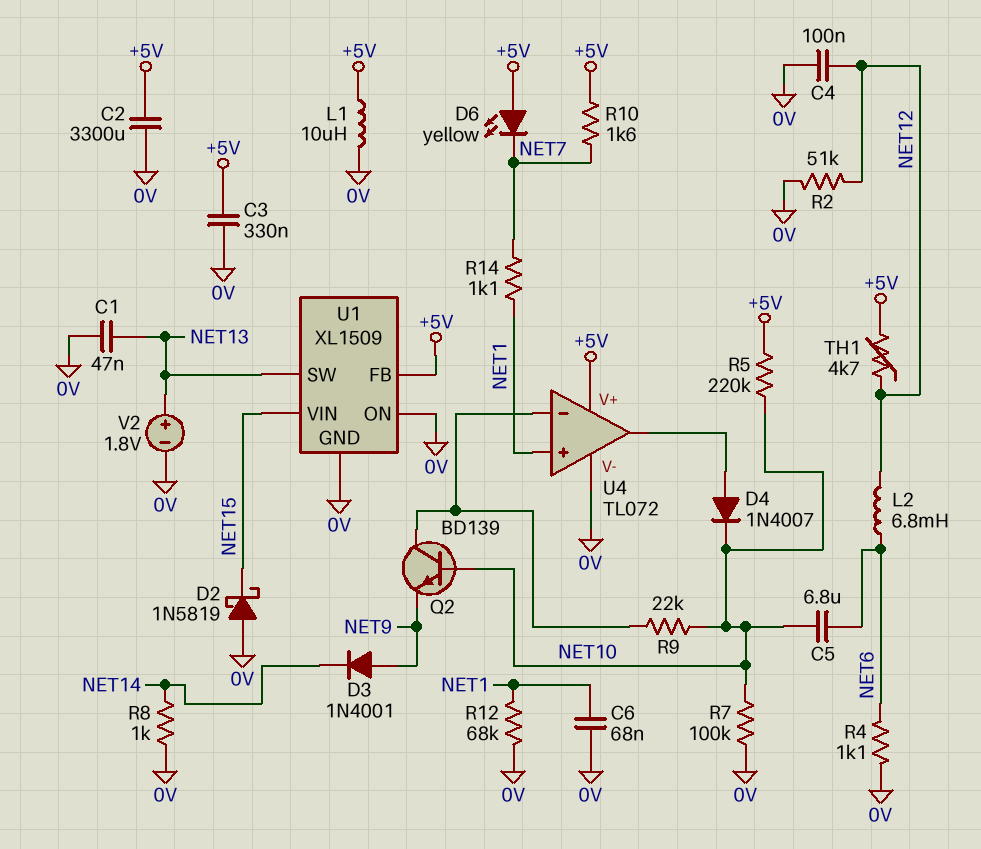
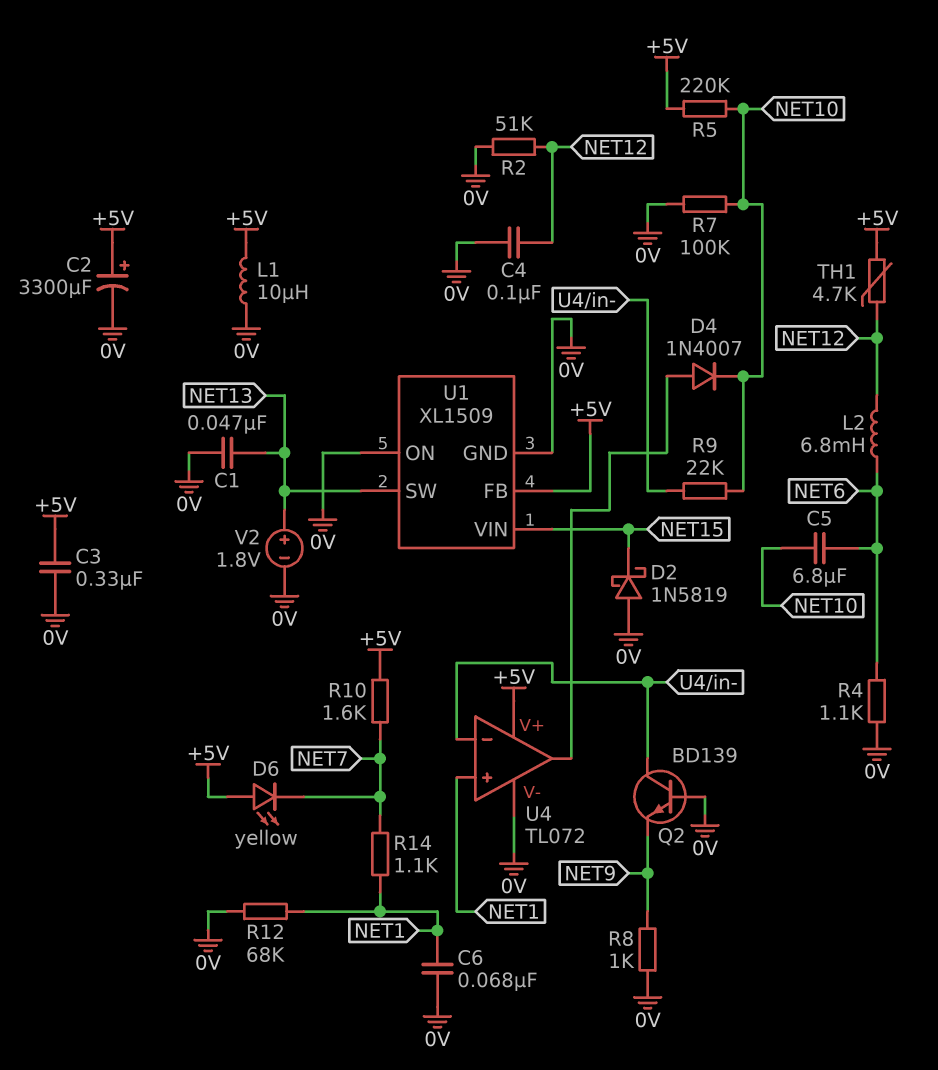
C2: 3300uF (+5V, 0V) -> 3300uF (plus +5V, minus 0V)
D3: diode 1N4001 (A NET9, K NET14) -> none
Q2: NPN BD139 (B NET10, C U4/in-, E NET9) -> NPN BD139 (B 0V, C U4/in-, E NET9)
R8: 1k (0V, NET14) -> 1k (0V, NET9)

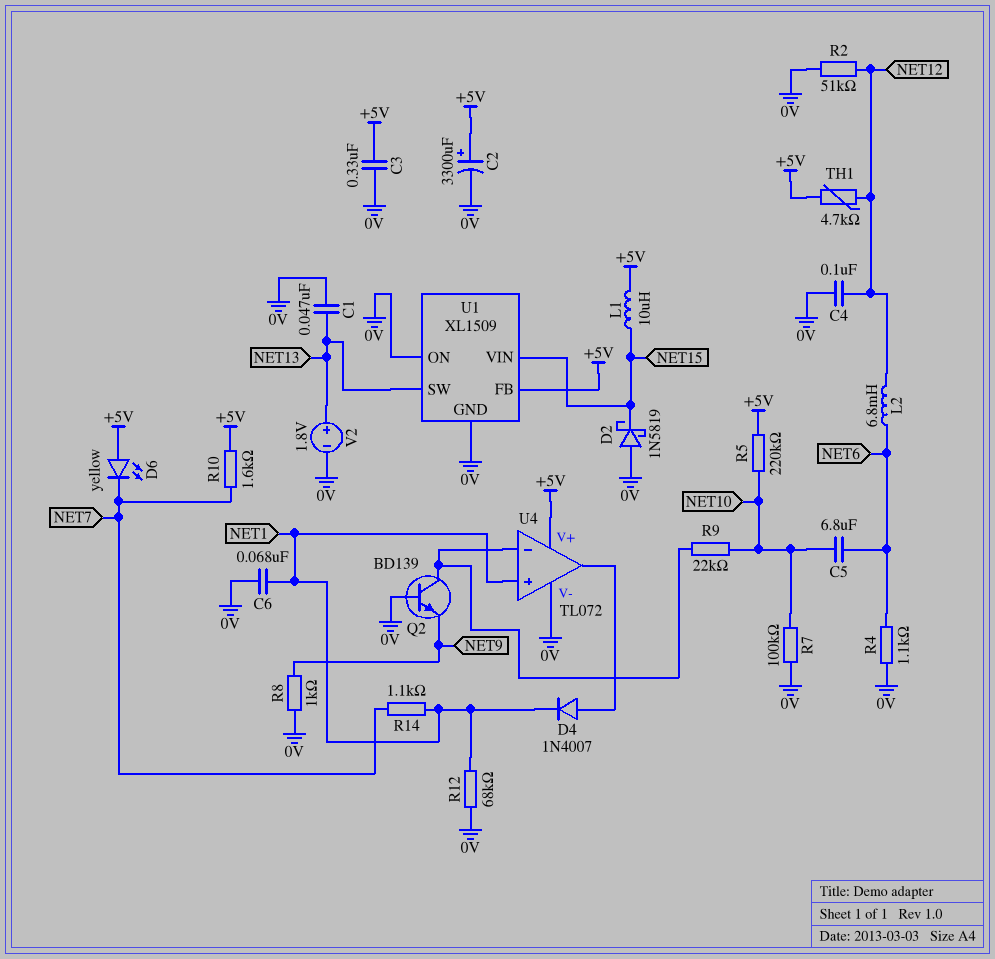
D4: diode 1N4007 (A U4/out, K NET10) -> diode 1N4007 (A U4/out, K NET1)
L1: 10uH (+5V, 0V) -> 10uH (+5V, NET15)

